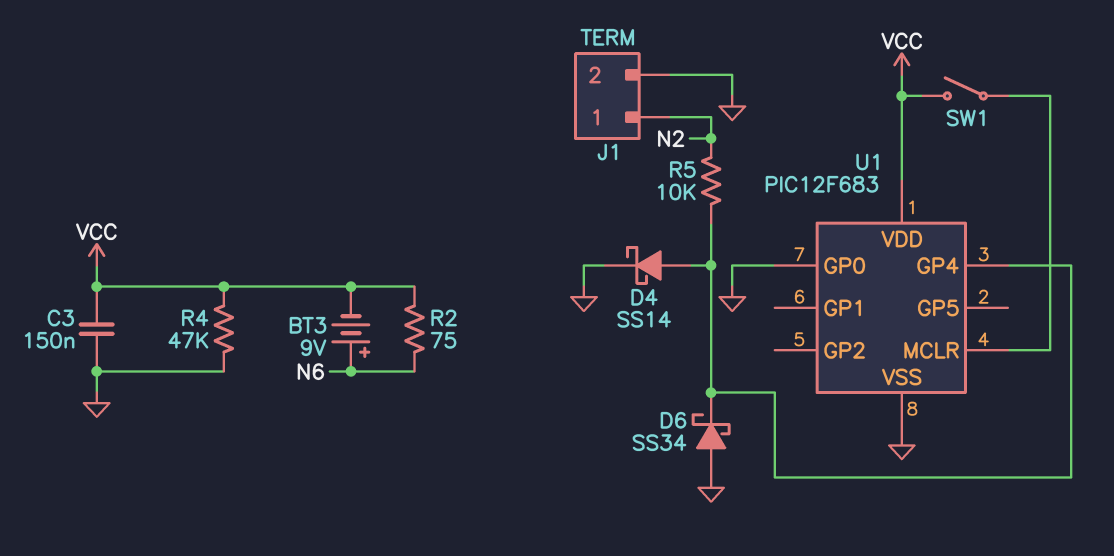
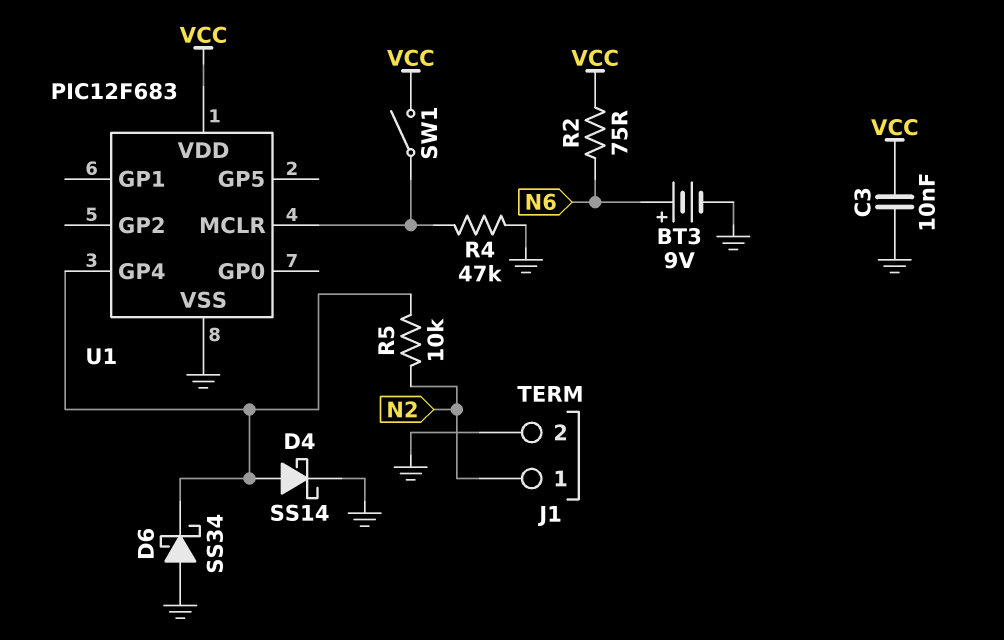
BT3: 9V (plus N6, minus VCC) -> 9V (plus N6, minus GND)
C3: 150nF (GND, VCC) -> 10nF (GND, VCC)
R4: 47k (GND, VCC) -> 47k (GND, U1/MCLR)
U1 pin GP0: GND -> none

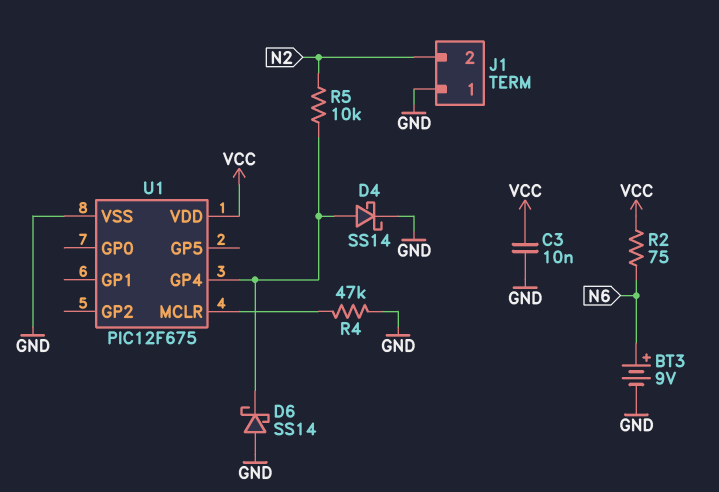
D6: schottky SS34 (A GND, K U1/GP4) -> schottky SS14 (A GND, K U1/GP4)
J1 pin 1: N2 -> GND
J1 pin 2: GND -> N2
SW1: switch (U1/MCLR, VCC) -> none
U1: PIC12F683 -> PIC12F675

